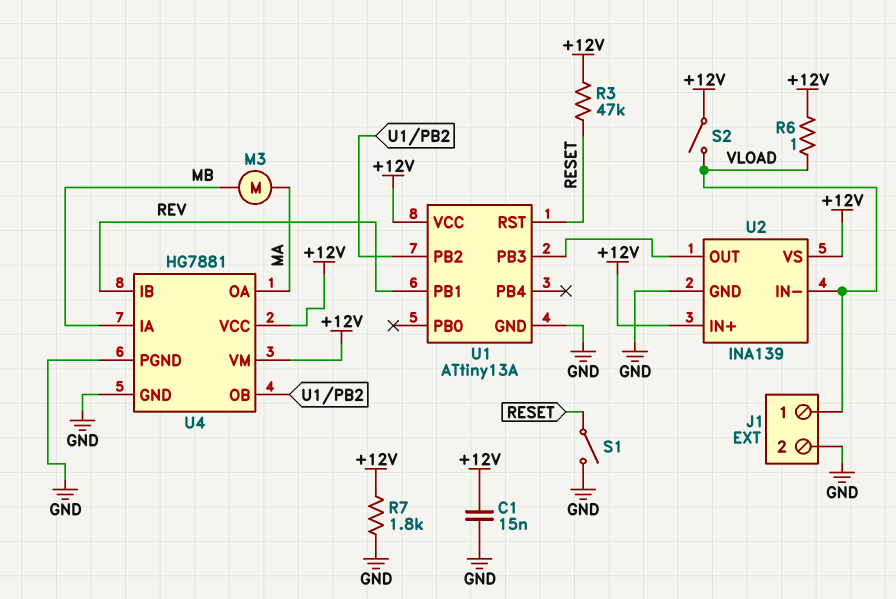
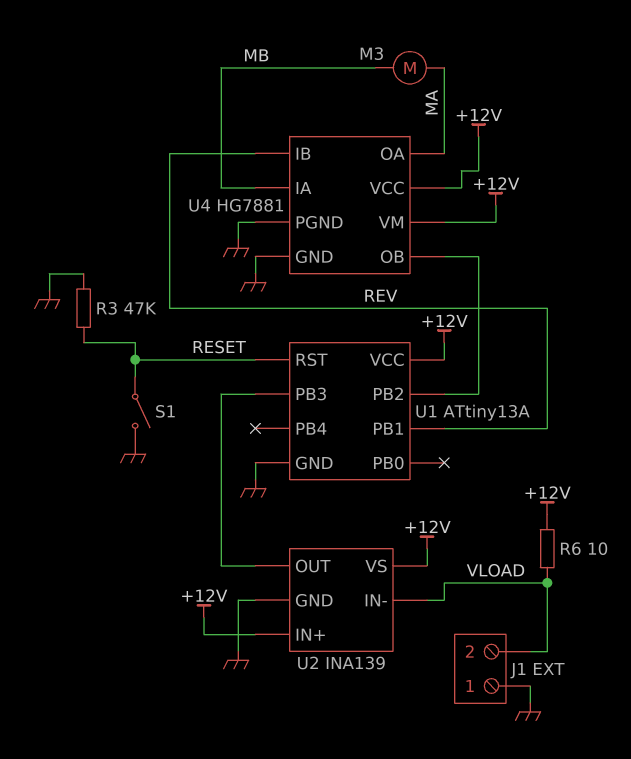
C1: 15nF (+12V, GND) -> none
J1 pin 1: VLOAD -> GND
J1 pin 2: GND -> VLOAD
R3: 47k (+12V, RESET) -> 47k (GND, RESET)
R6: 1 (+12V, VLOAD) -> 10 (+12V, VLOAD)
R7: 1.8k (+12V, GND) -> none
S2: switch (+12V, VLOAD) -> none

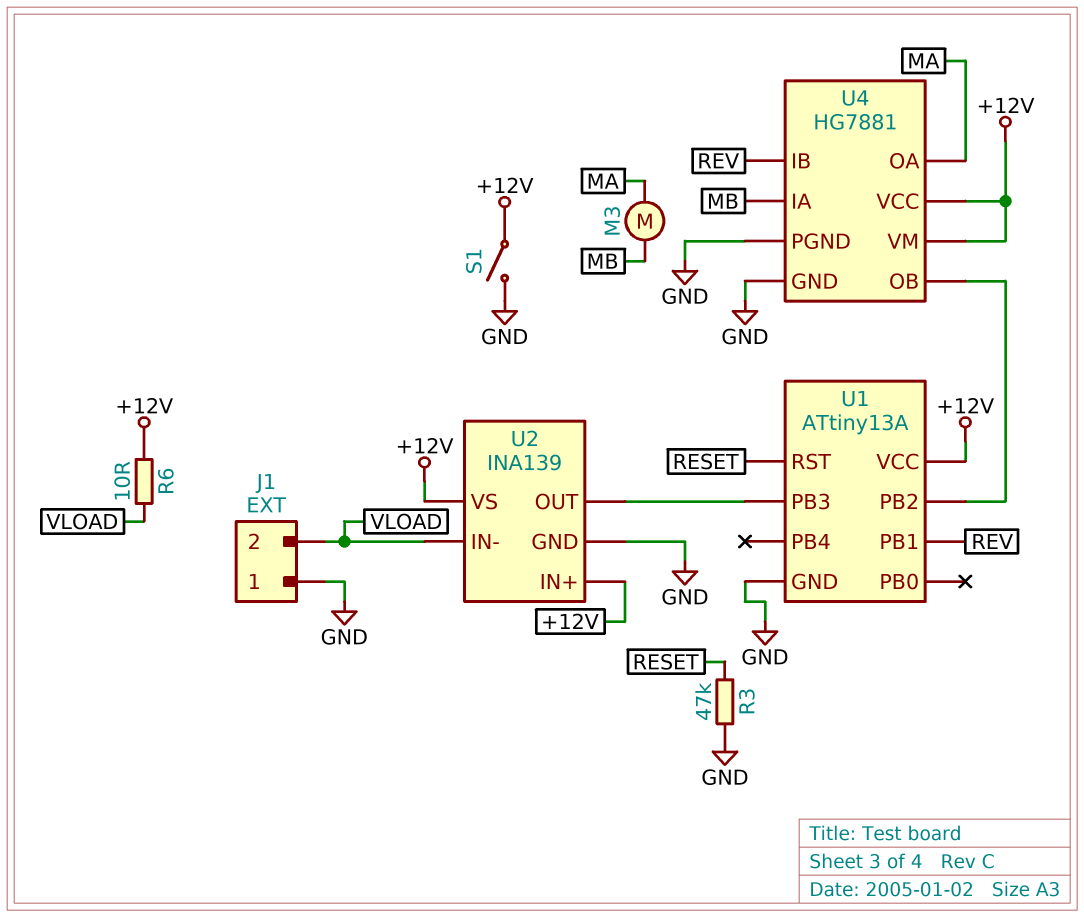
S1: switch (GND, RESET) -> switch (+12V, GND)

